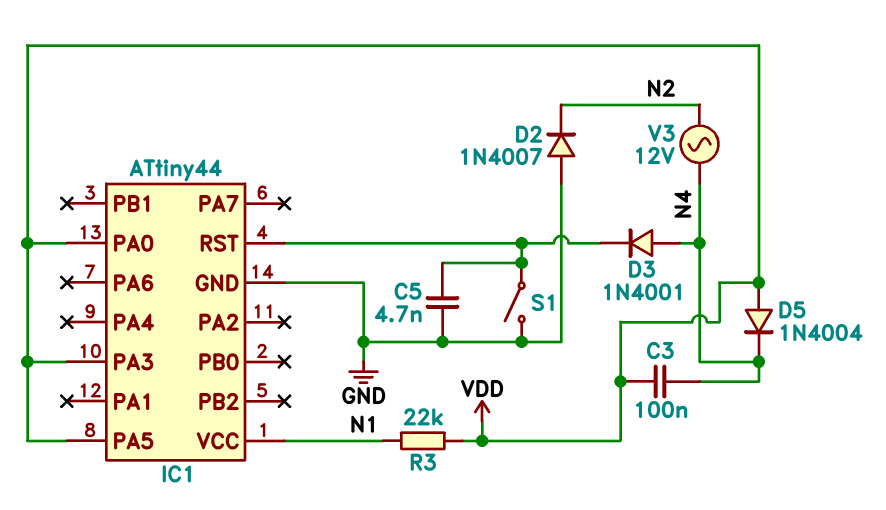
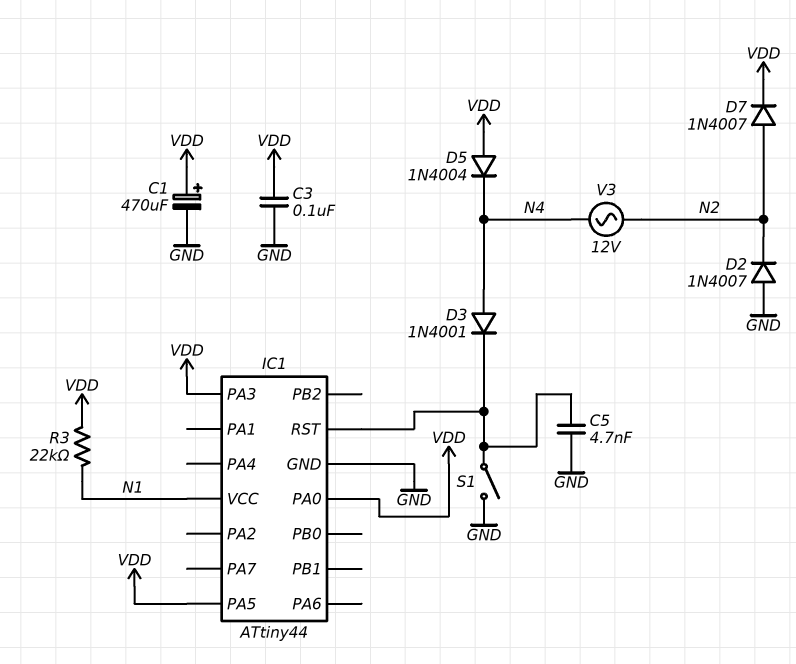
C1: none -> 470uF (plus VDD, minus GND)
C3: 100nF (N4, VDD) -> 100nF (GND, VDD)
D7: none -> diode 1N4007 (A N2, K VDD)

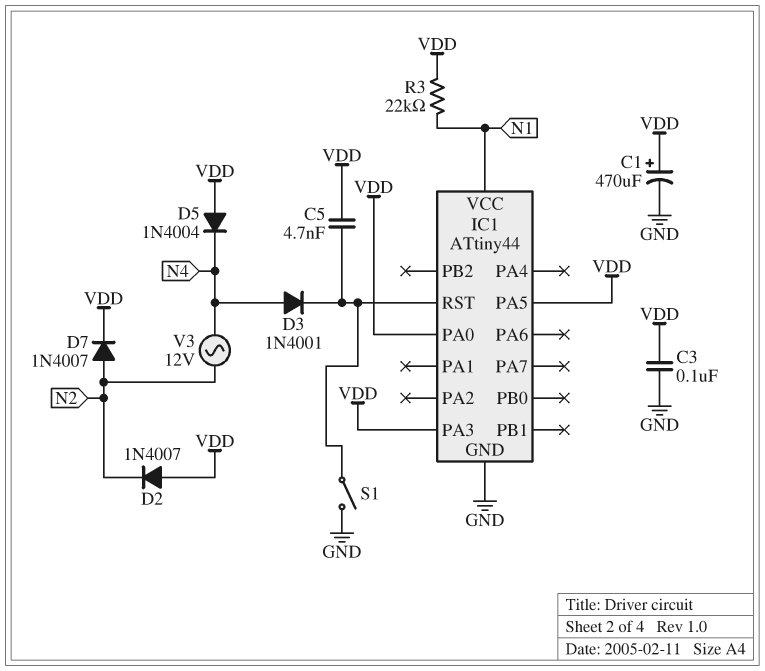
C5: 4.7nF (GND, IC1/RST) -> 4.7nF (IC1/RST, VDD)
D2: diode 1N4007 (A GND, K N2) -> diode 1N4007 (A VDD, K N2)

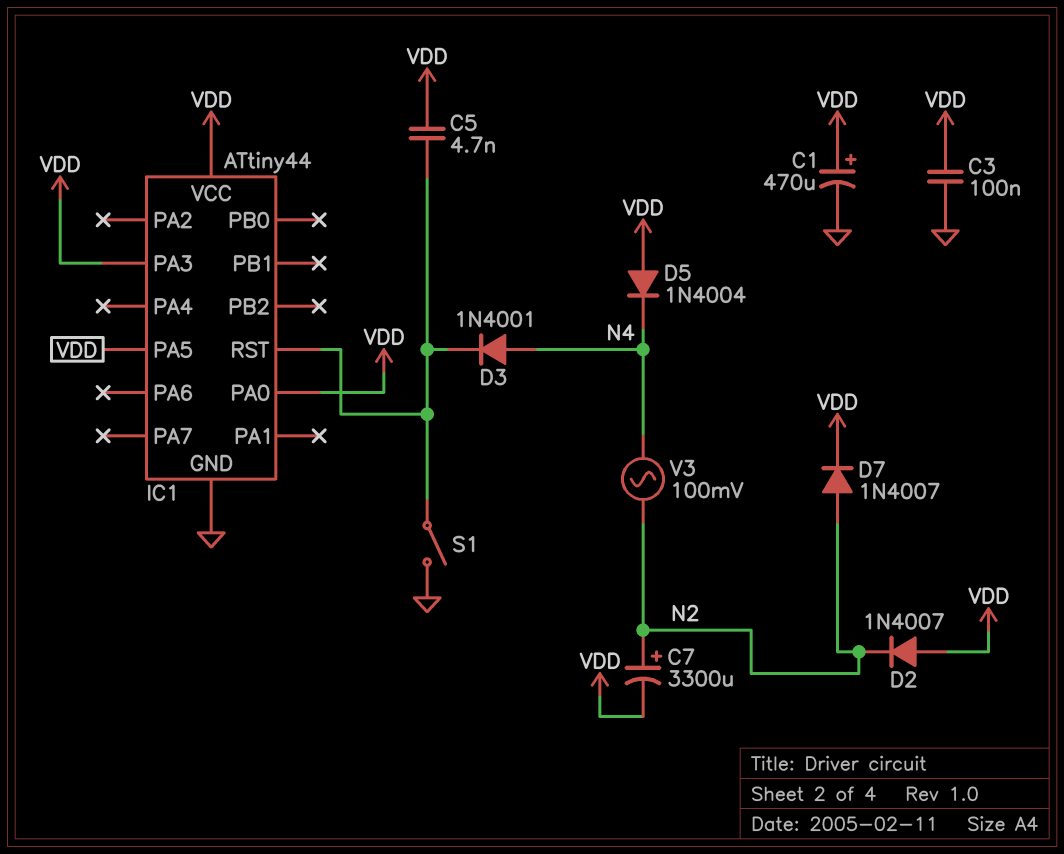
C7: none -> 3300uF (plus N2, minus VDD)
IC1 pin VCC: N1 -> VDD
R3: 22k (N1, VDD) -> none
V3: AC 12V (N2, N4) -> AC 100mV (N2, N4)

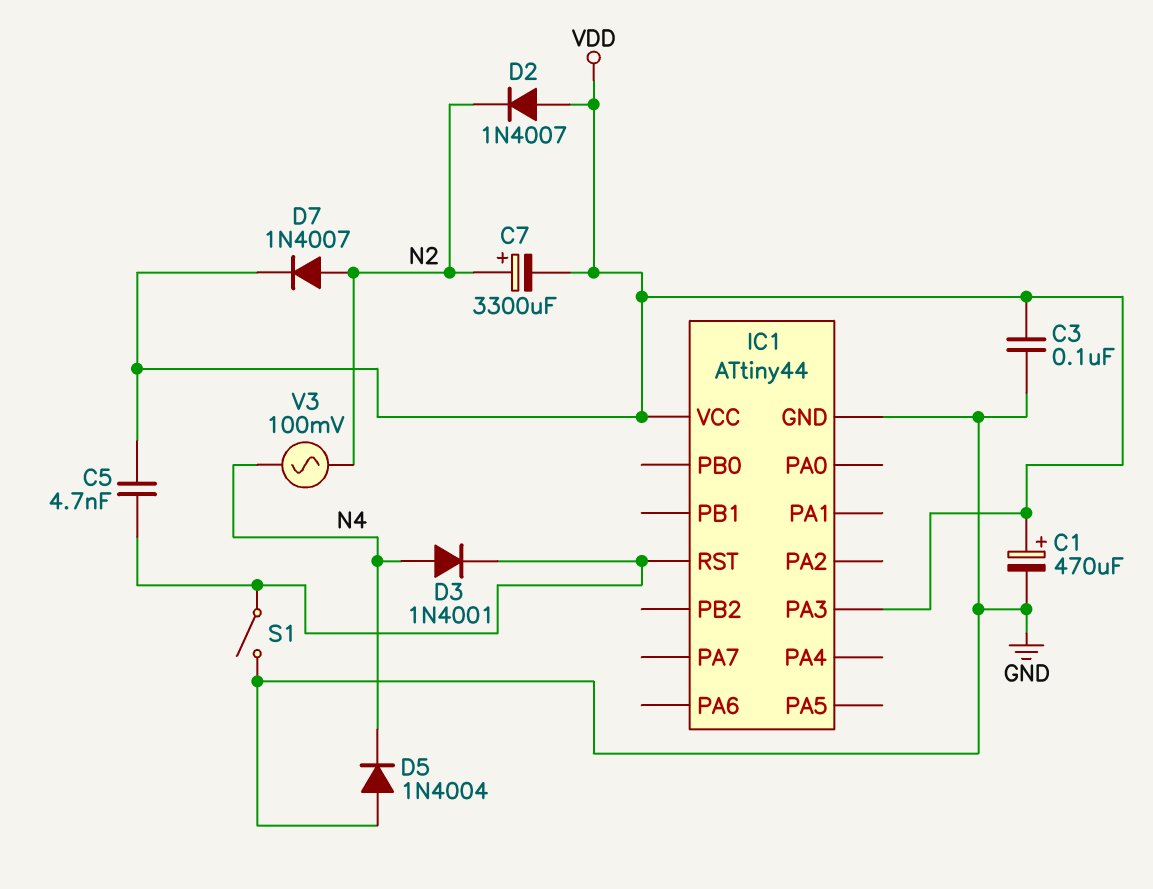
D5: diode 1N4004 (A VDD, K N4) -> diode 1N4004 (A GND, K N4)
IC1 pin PA0: VDD -> none
IC1 pin PA5: VDD -> none

